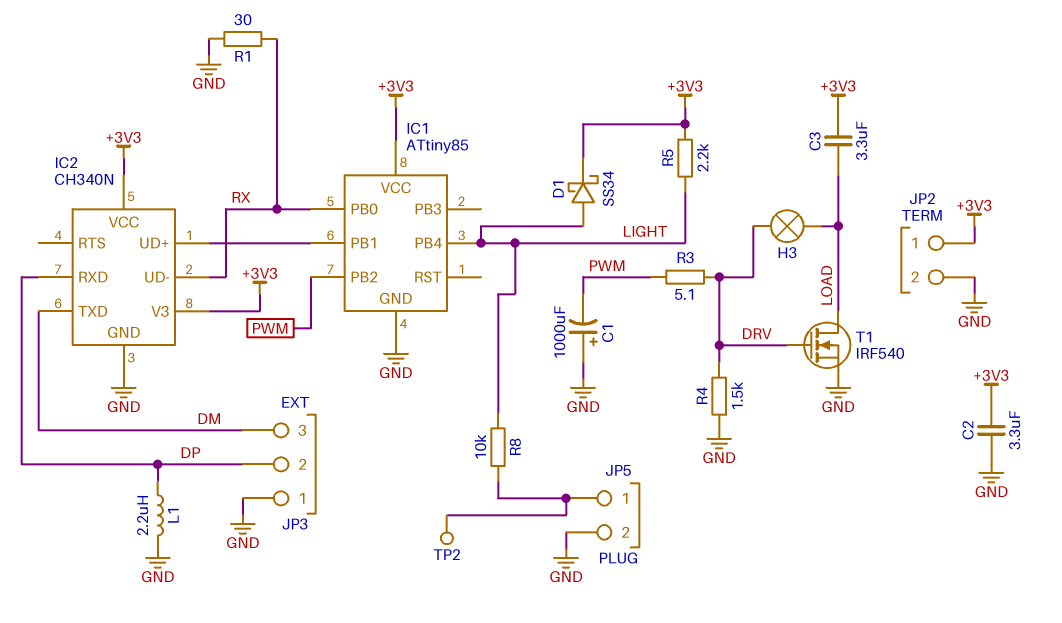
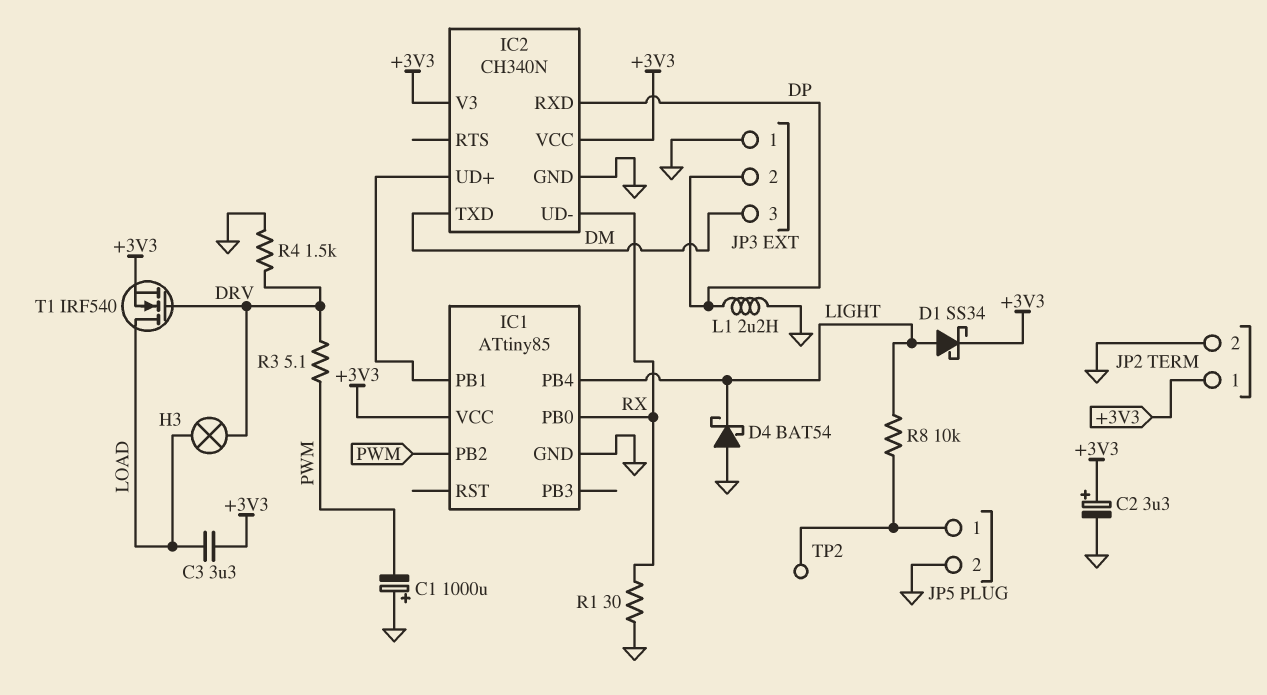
C2: 3.3uF (+3V3, GND) -> 3.3uF (plus +3V3, minus GND)
D4: none -> schottky BAT54 (A GND, K LIGHT)
R5: 2.2k (+3V3, LIGHT) -> none
T1: NMOS IRF540 (G DRV, D LOAD, S GND) -> NMOS IRF540 (G DRV, D LOAD, S +3V3)

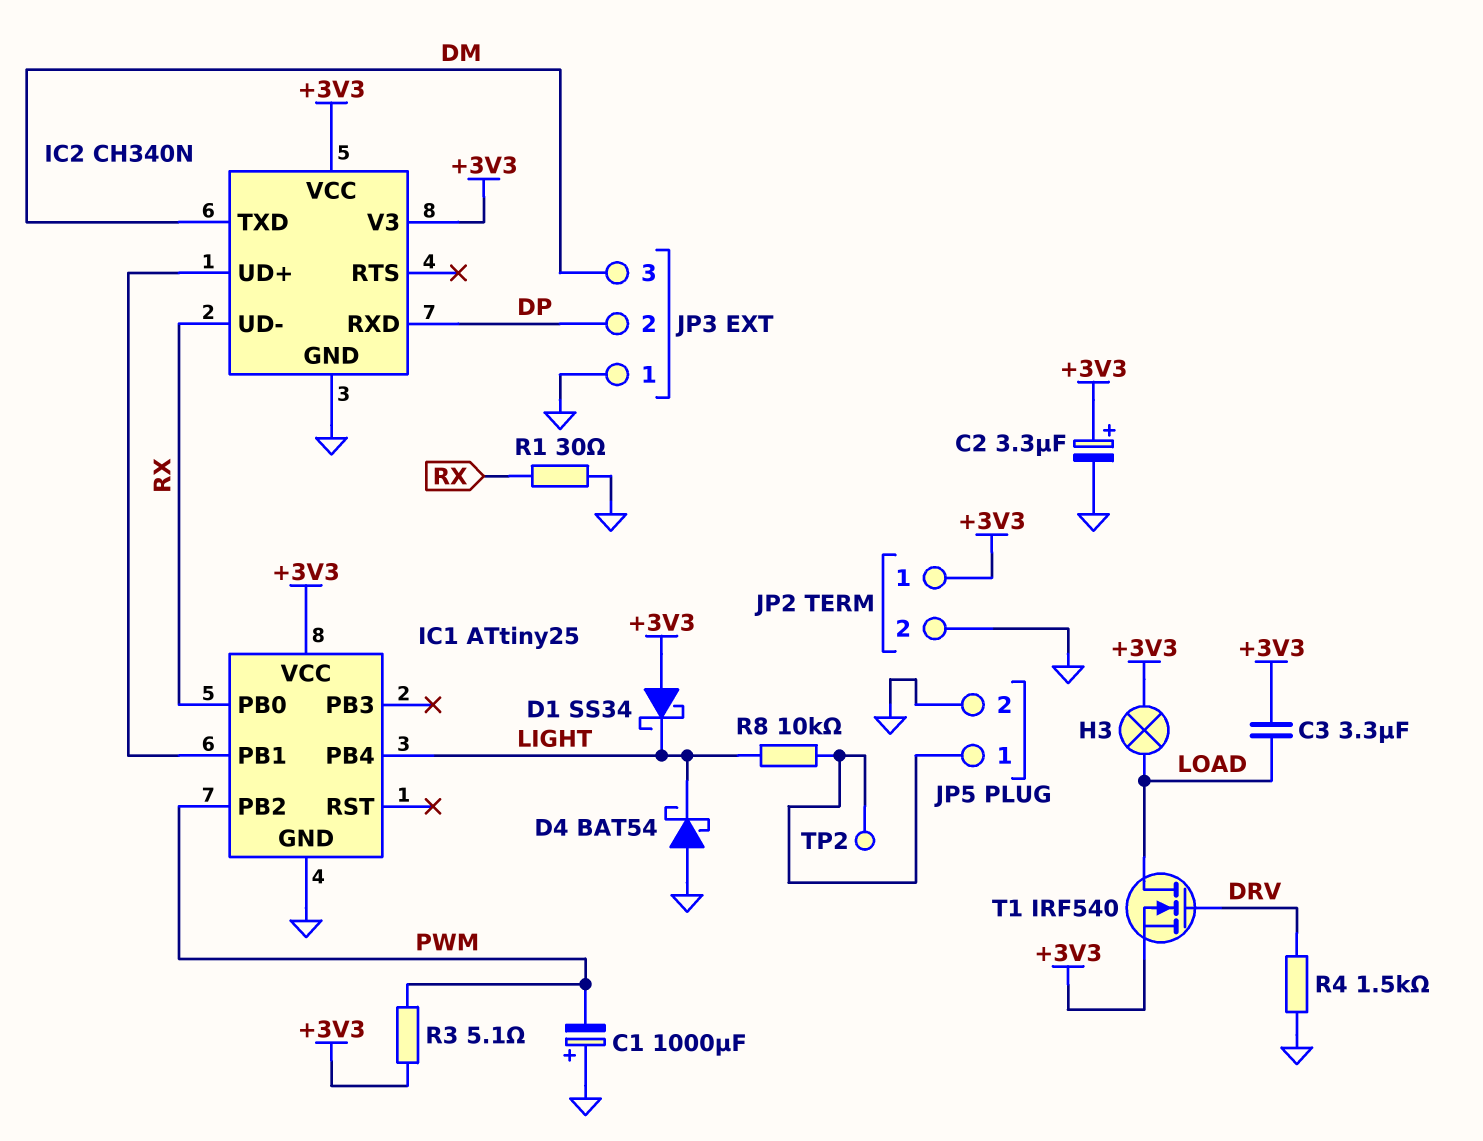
D1: schottky SS34 (A LIGHT, K +3V3) -> schottky SS34 (A +3V3, K LIGHT)
H3: lamp (DRV, LOAD) -> lamp (+3V3, LOAD)
IC1: ATtiny85 -> ATtiny25
L1: 2.2uH (DP, GND) -> none
R3: 5.1 (DRV, PWM) -> 5.1 (+3V3, PWM)

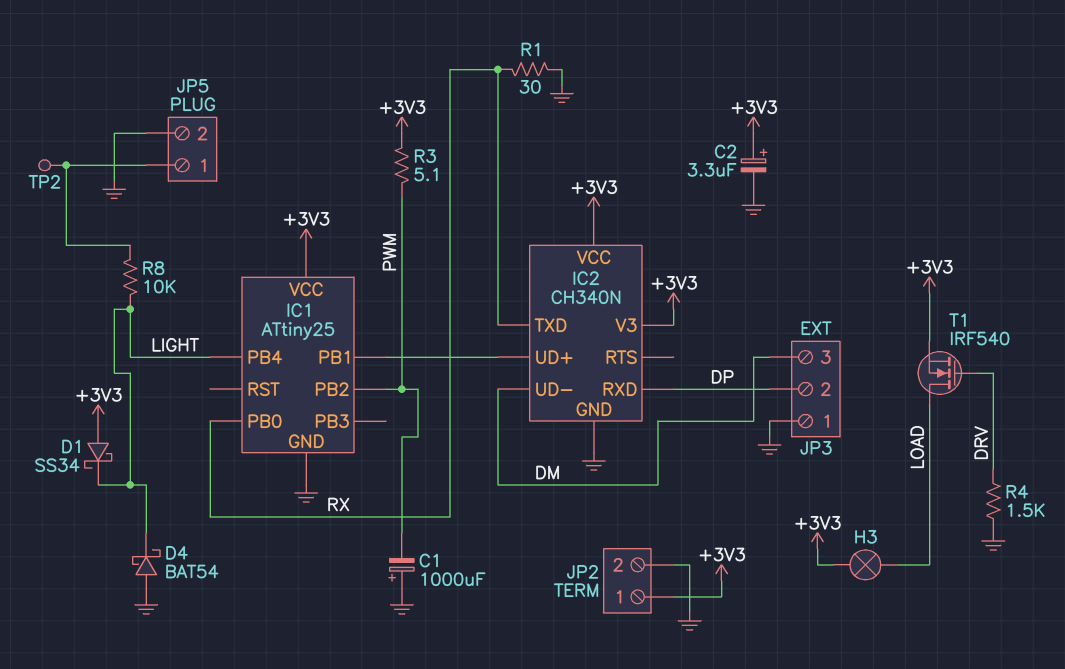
C3: 3.3uF (+3V3, LOAD) -> none
IC2 pin TXD: DM -> RX
IC2 pin UD-: RX -> DM

